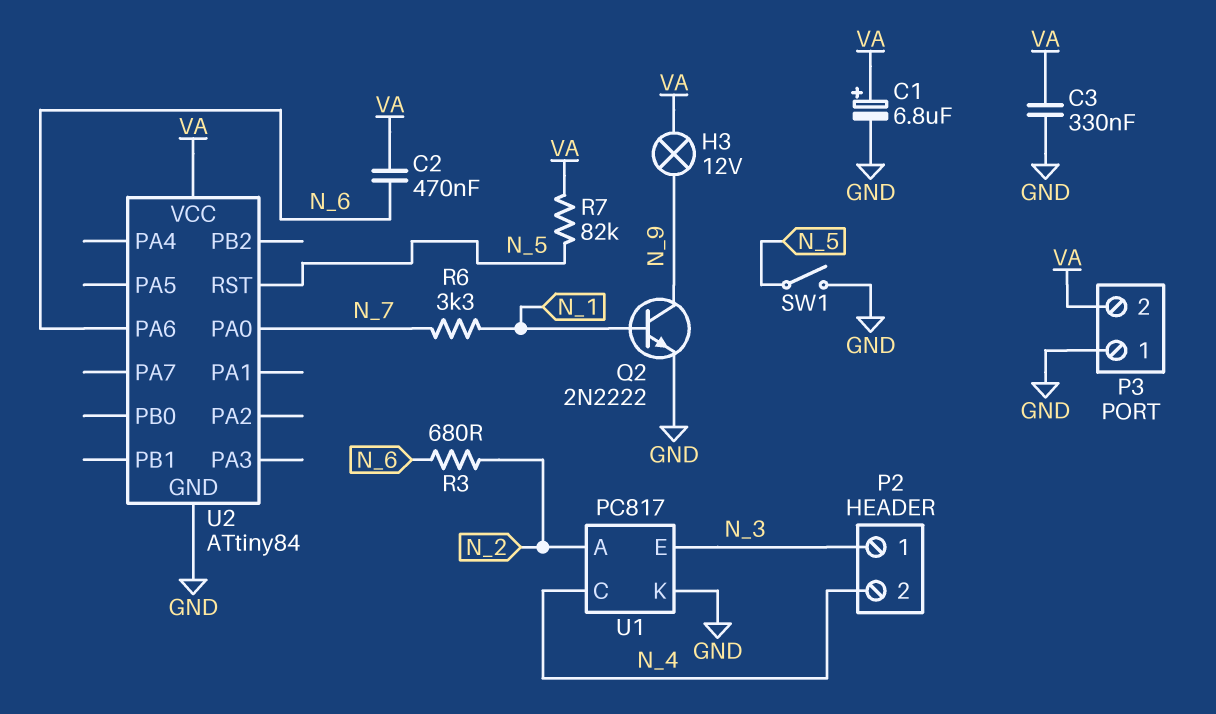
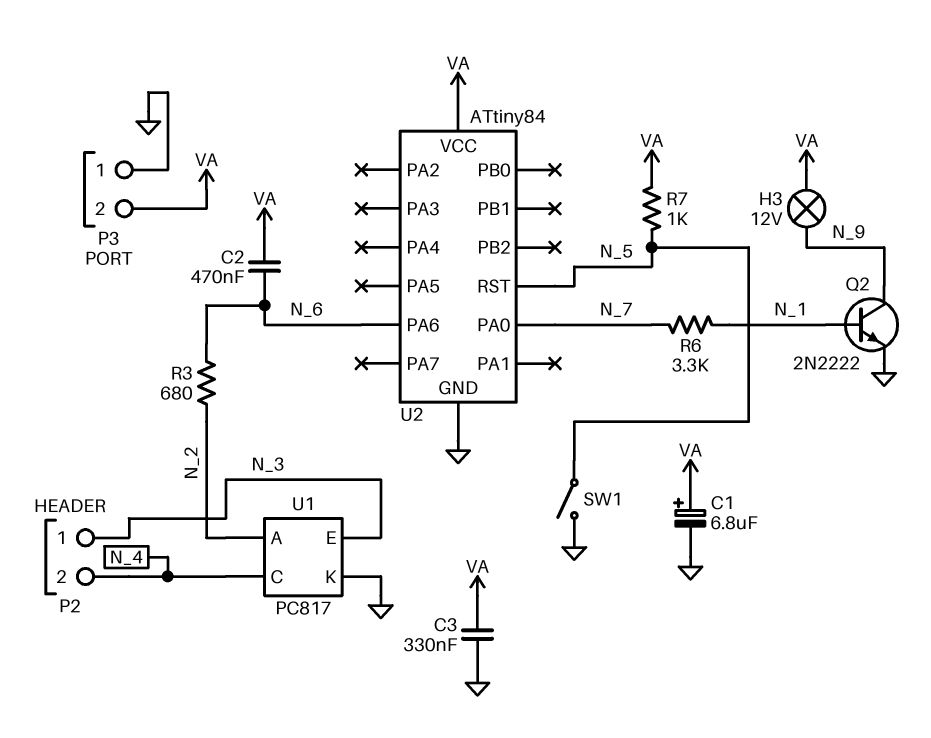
R7: 82k (N_5, VA) -> 1k (N_5, VA)

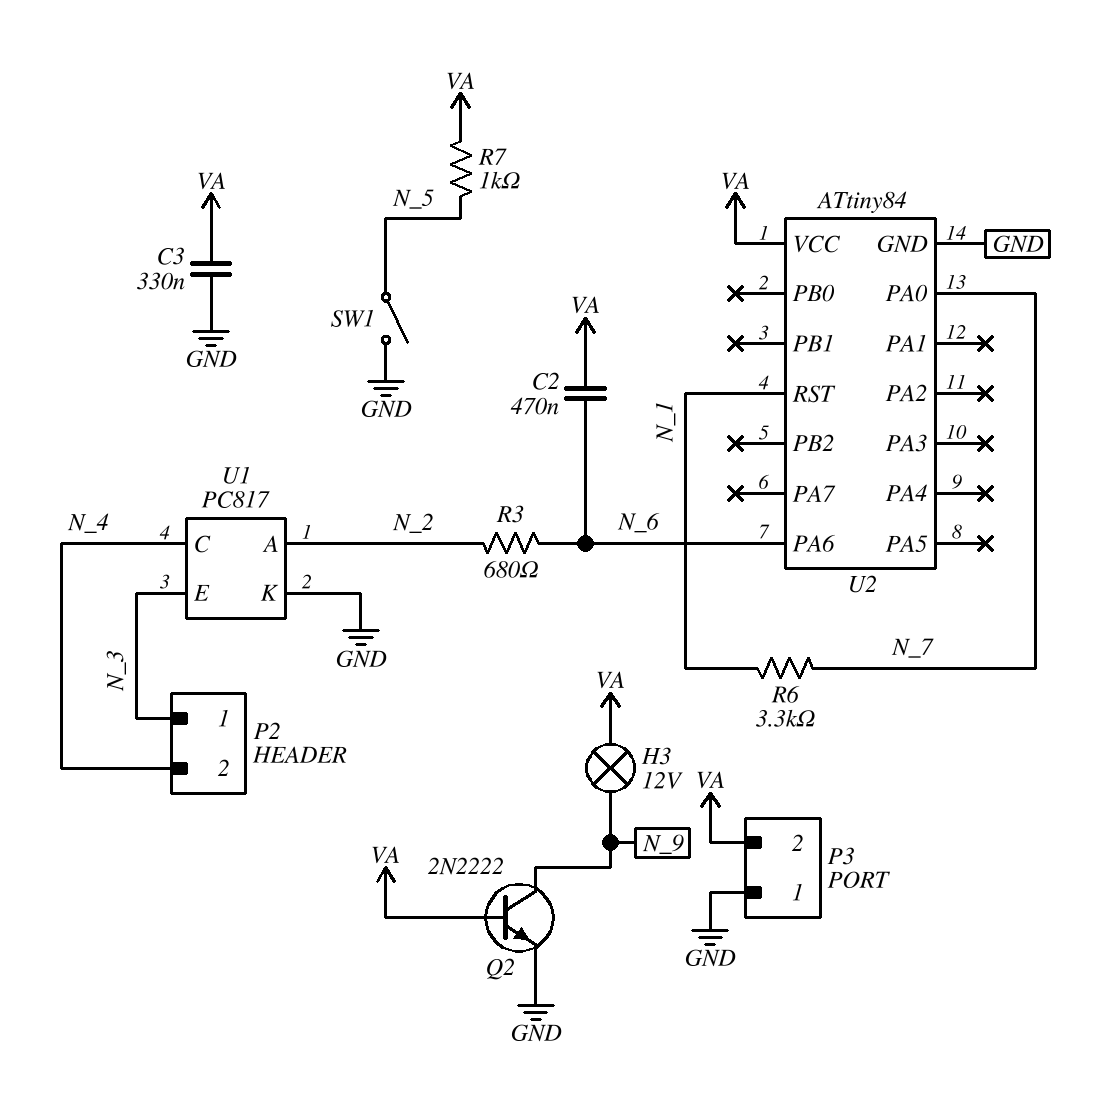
C1: 6.8uF (plus VA, minus GND) -> none
Q2: NPN 2N2222 (B N_1, C N_9, E GND) -> NPN 2N2222 (B VA, C N_9, E GND)
U2 pin RST: N_5 -> N_1

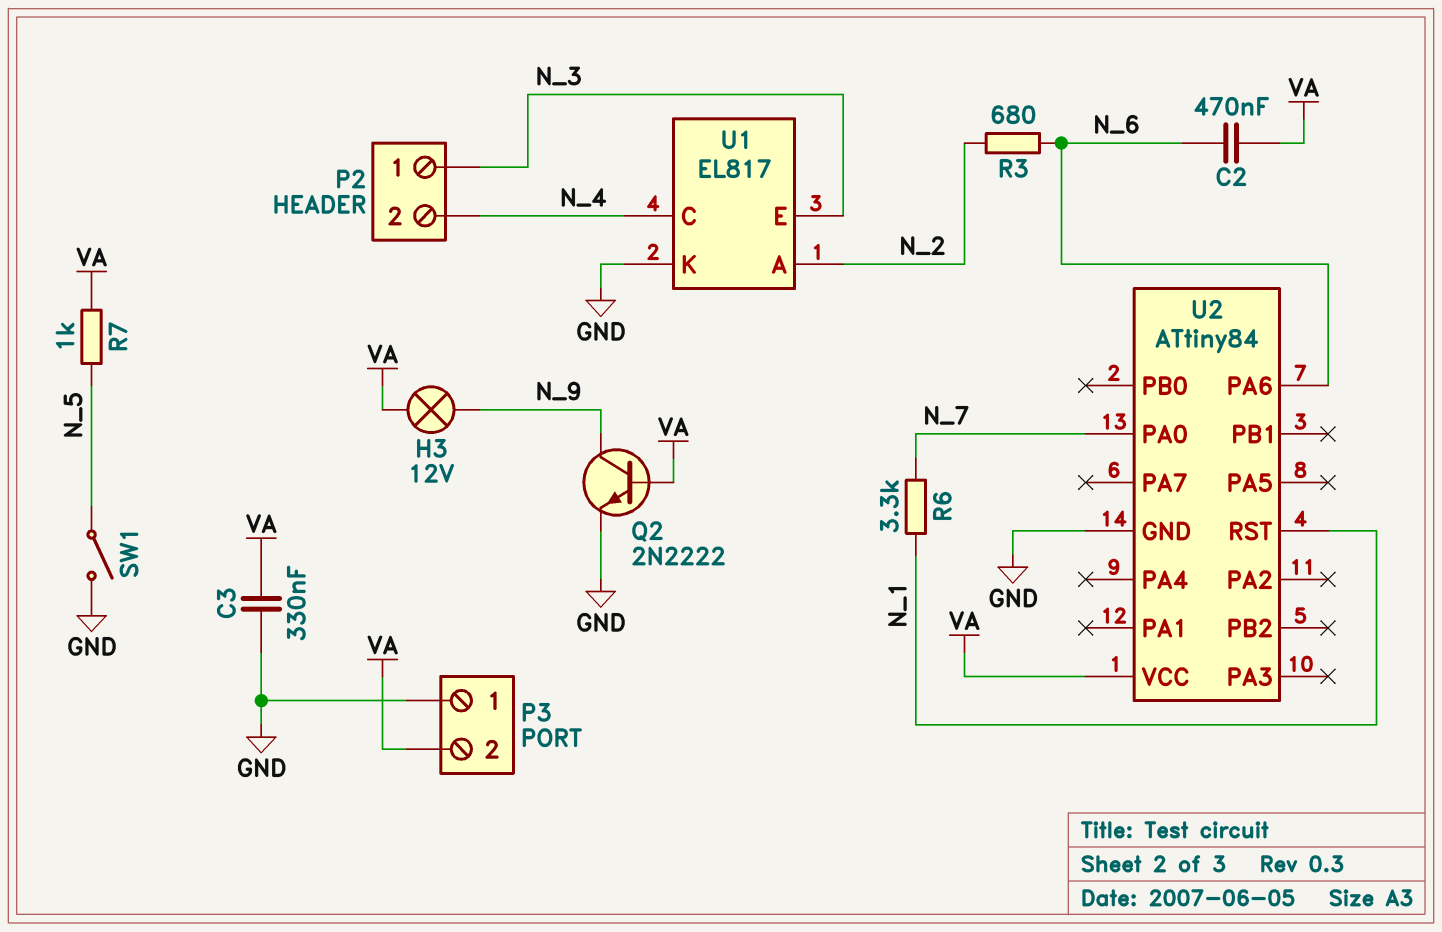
U1: PC817 -> EL817

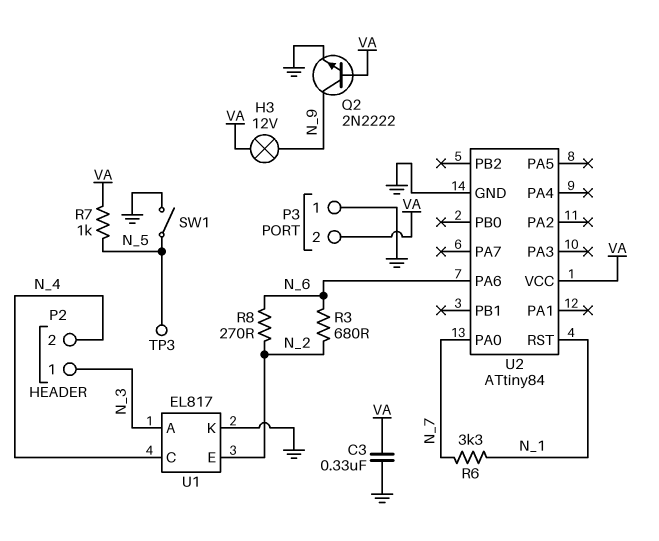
C2: 470nF (N_6, VA) -> none
R8: none -> 270 (N_2, N_6)
TP3: none -> test point (N_5)
U1 pin A: N_2 -> N_3
U1 pin E: N_3 -> N_2

